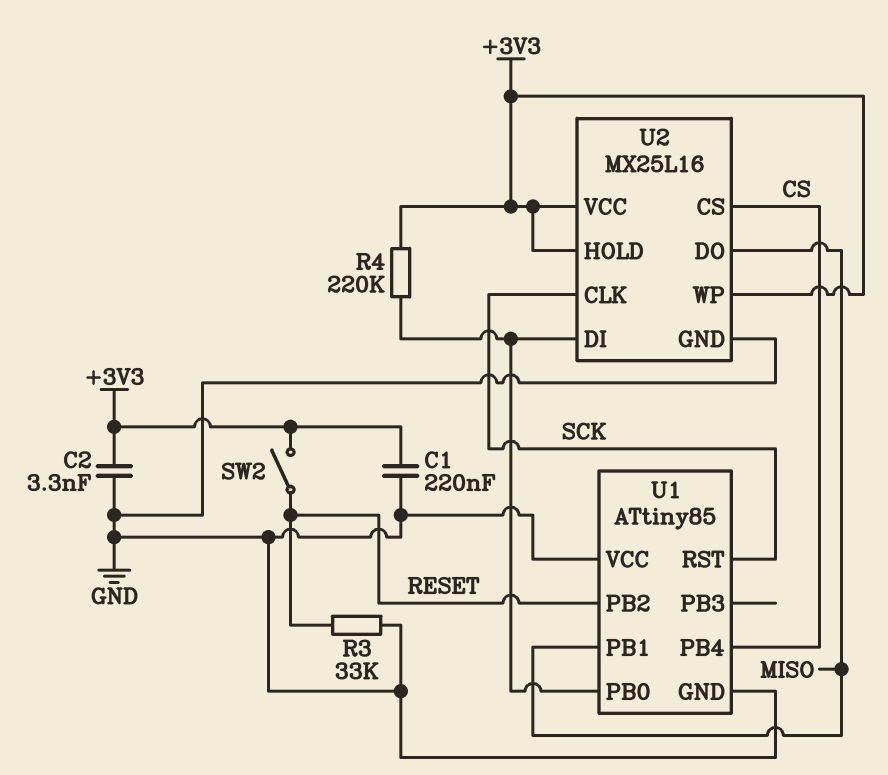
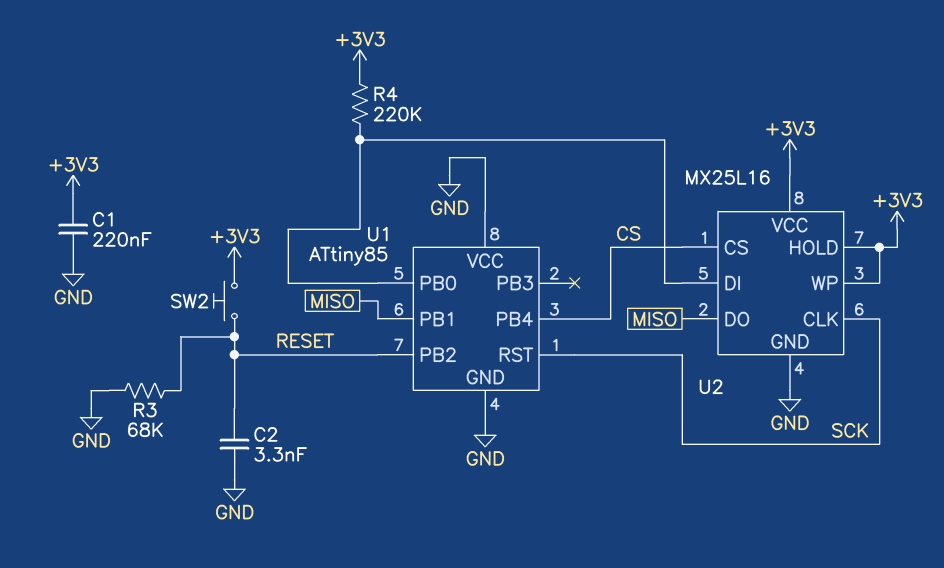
C2: 3.3nF (+3V3, GND) -> 3.3nF (GND, RESET)
R3: 33k (GND, RESET) -> 68k (GND, RESET)
SW2: switch (+3V3, RESET) -> button (+3V3, RESET)

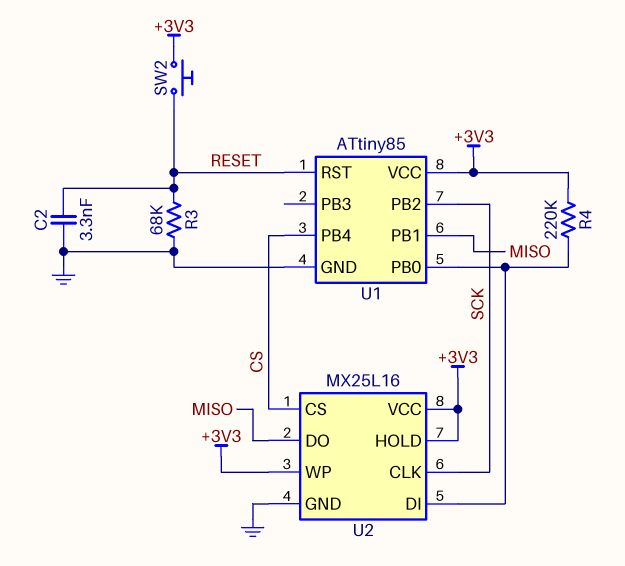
C1: 220nF (+3V3, GND) -> none
U1 pin PB2: RESET -> SCK
U1 pin RST: SCK -> RESET
U1 pin VCC: GND -> +3V3

